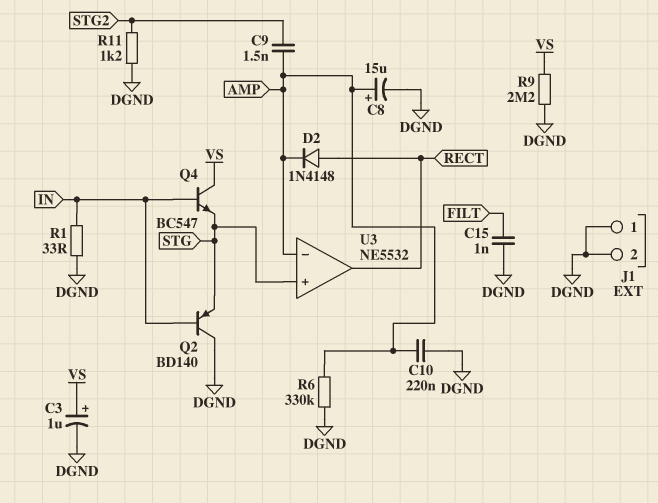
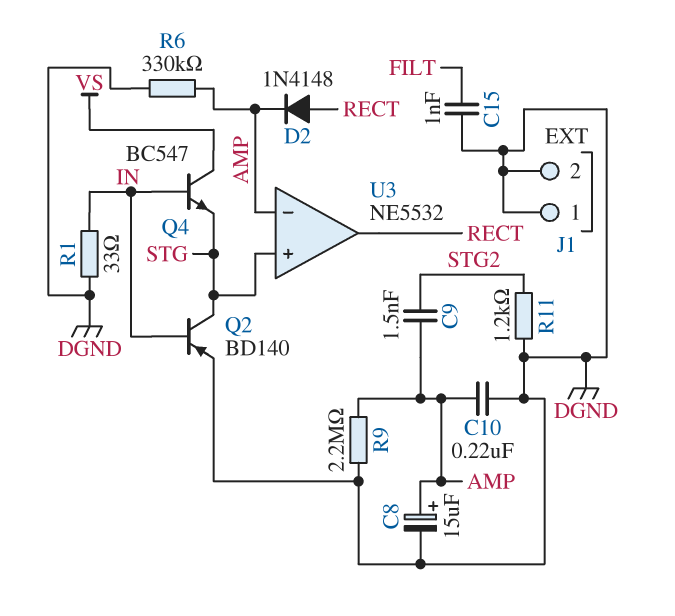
C3: 1uF (plus VS, minus DGND) -> none
Q2: PNP BD140 (B IN, C DGND, E STG) -> PNP BD140 (B IN, C STG, E DGND)
R9: 2.2M (DGND, VS) -> 2.2M (AMP, DGND)

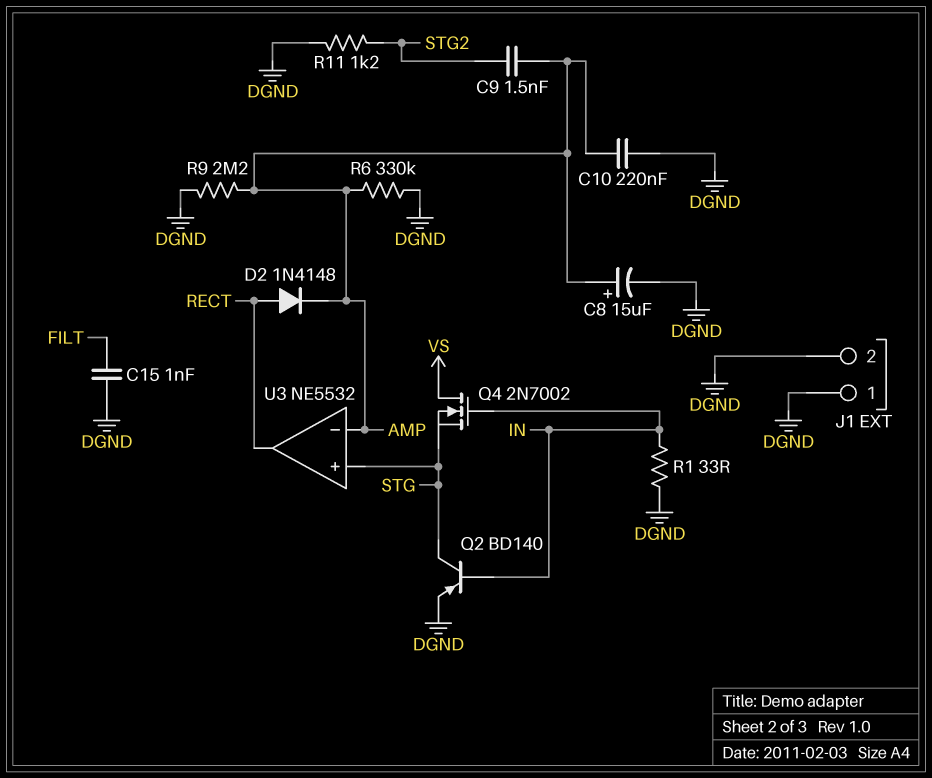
Q4: NPN BC547 (B IN, C VS, E STG) -> NMOS 2N7002 (G IN, D VS, S STG)

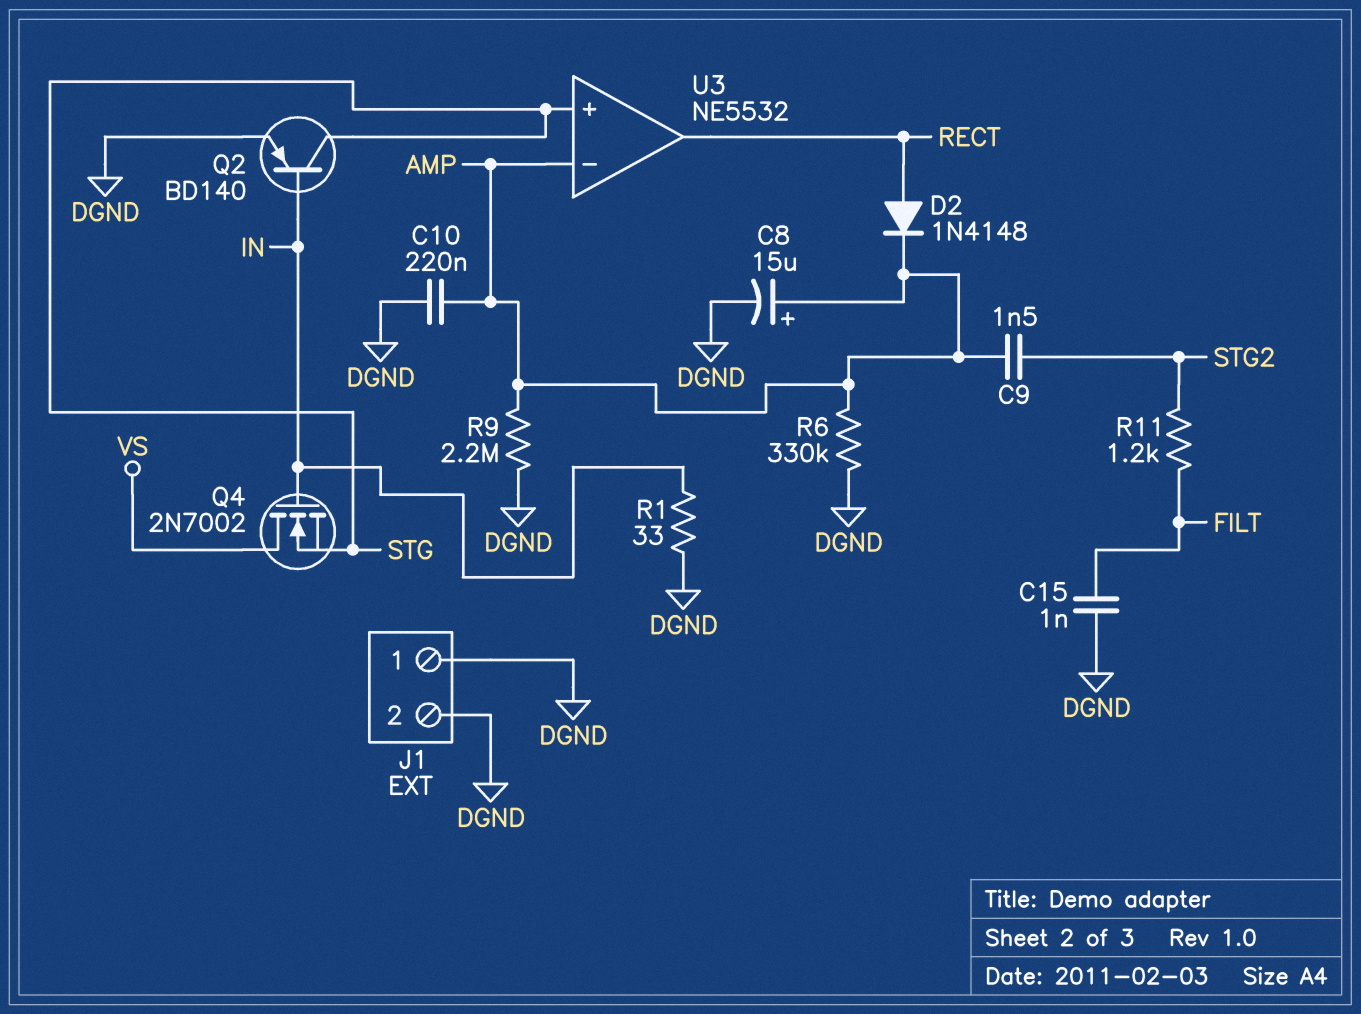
R11: 1.2k (DGND, STG2) -> 1.2k (FILT, STG2)

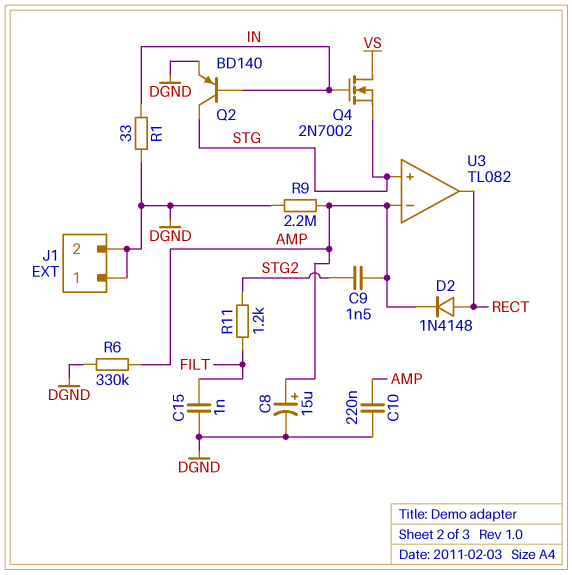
U3: NE5532 -> TL082

